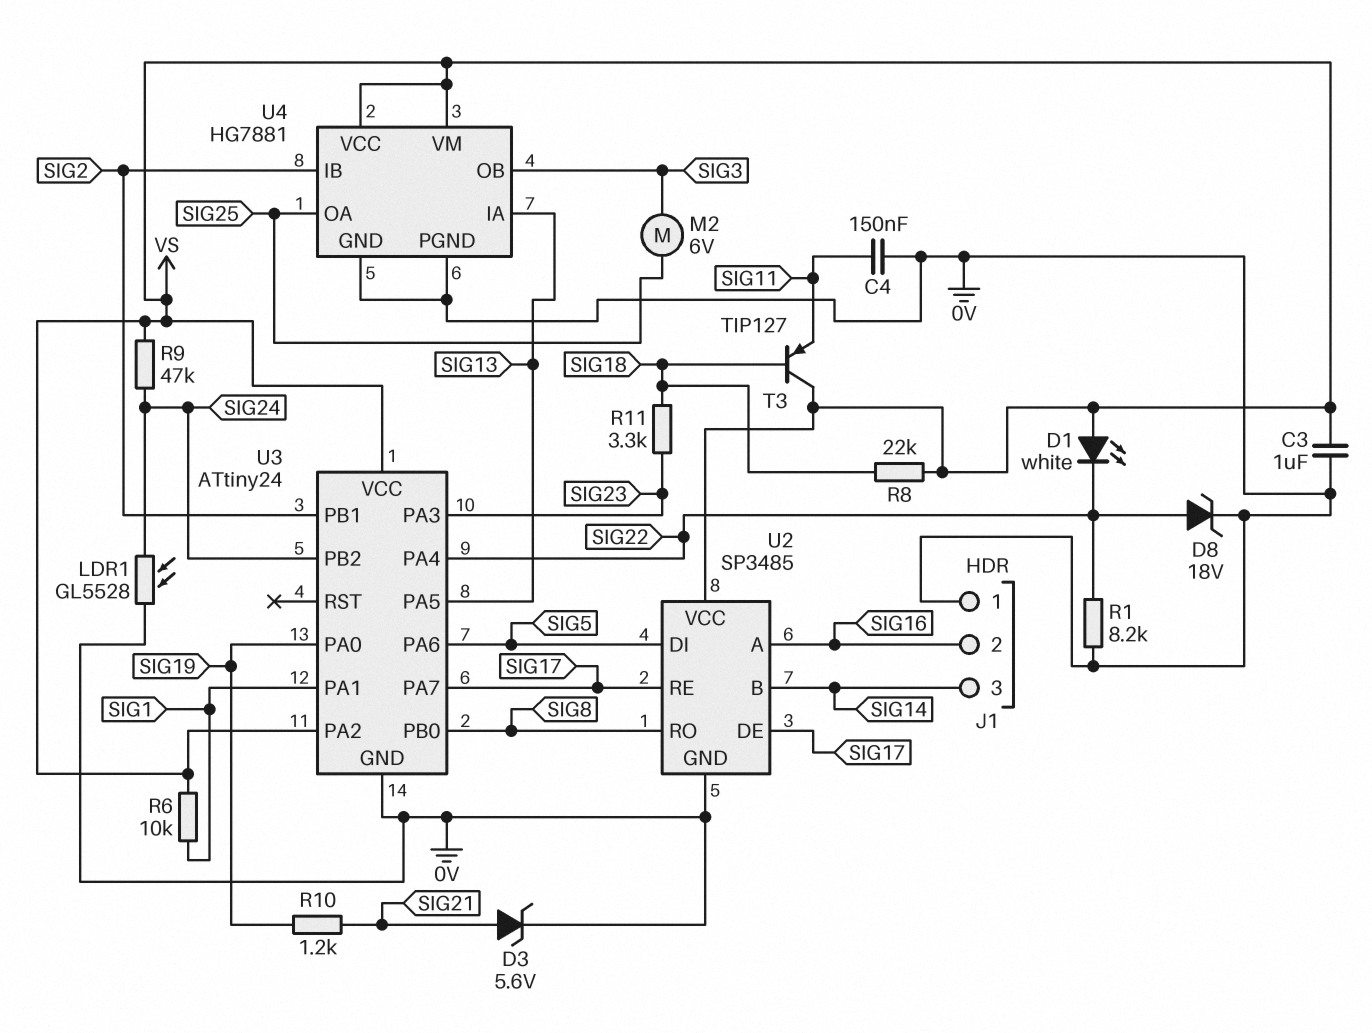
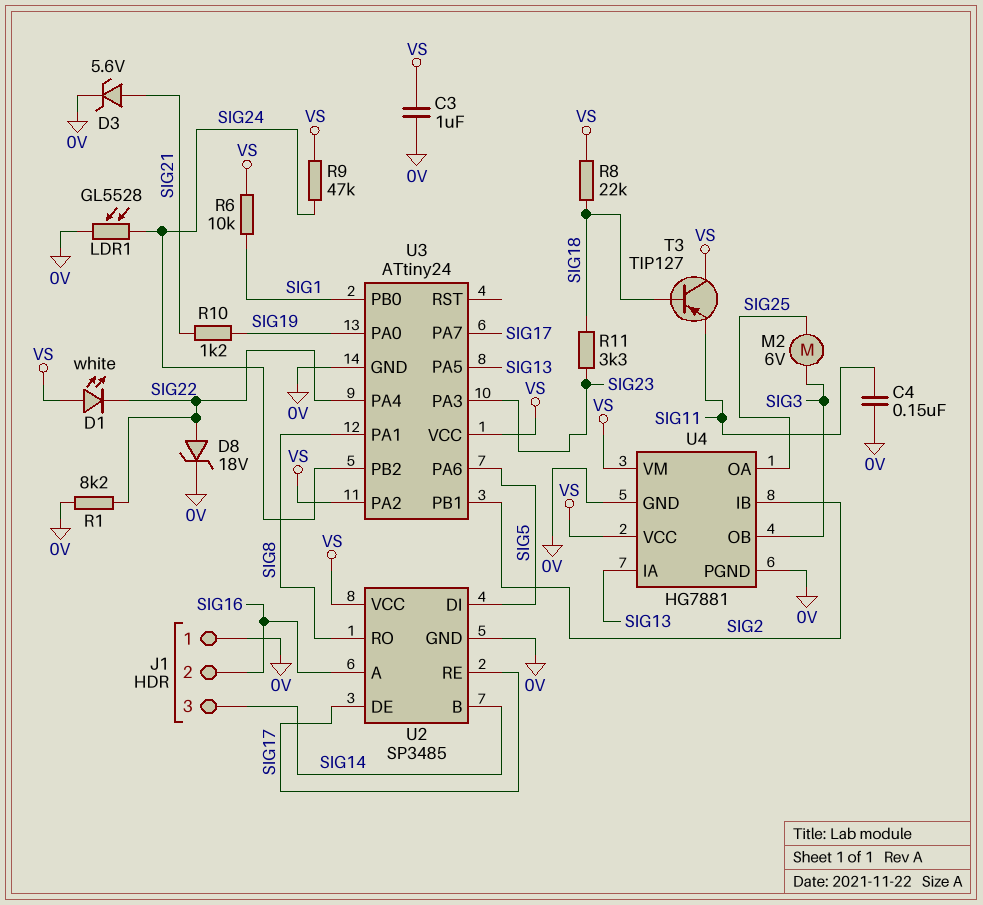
U3 pin PA1: SIG1 -> SIG8
U3 pin PB0: SIG8 -> SIG1

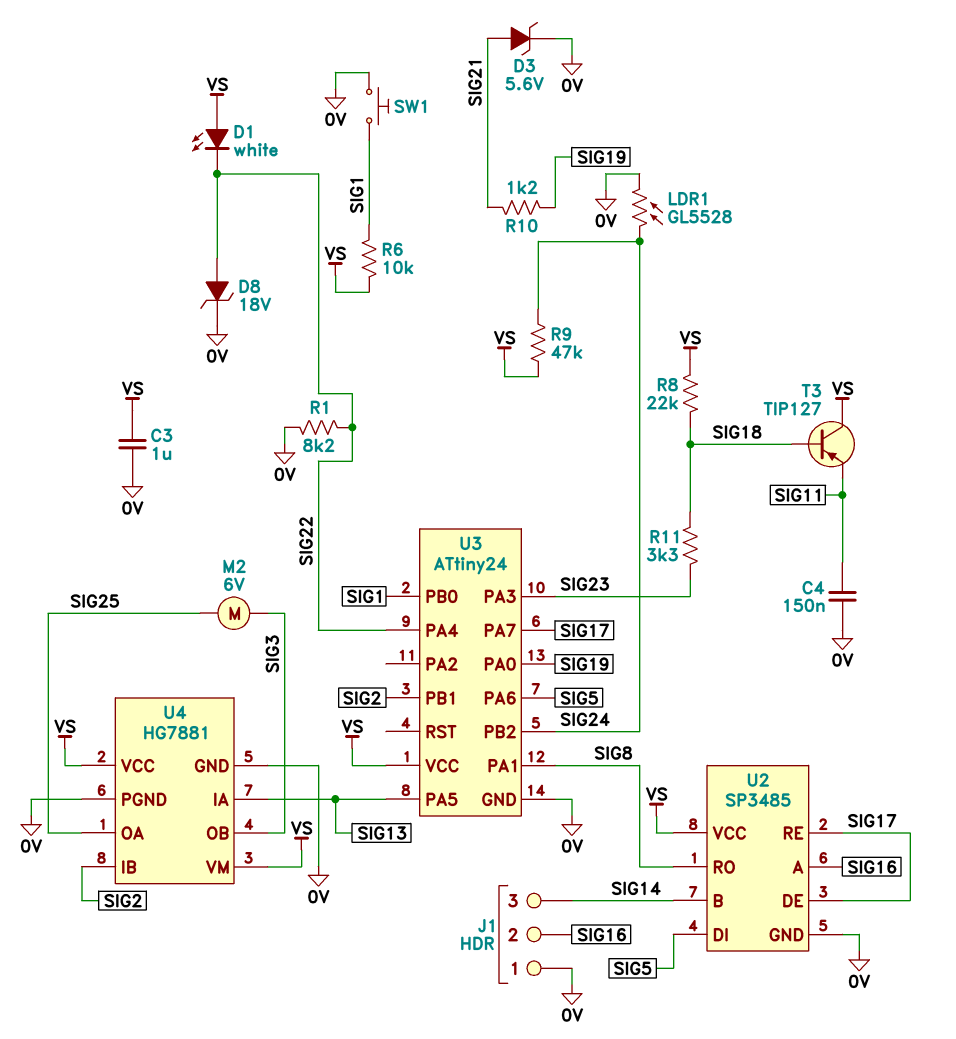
SW1: none -> button (0V, SIG1)
U3 pin PA2: VS -> none

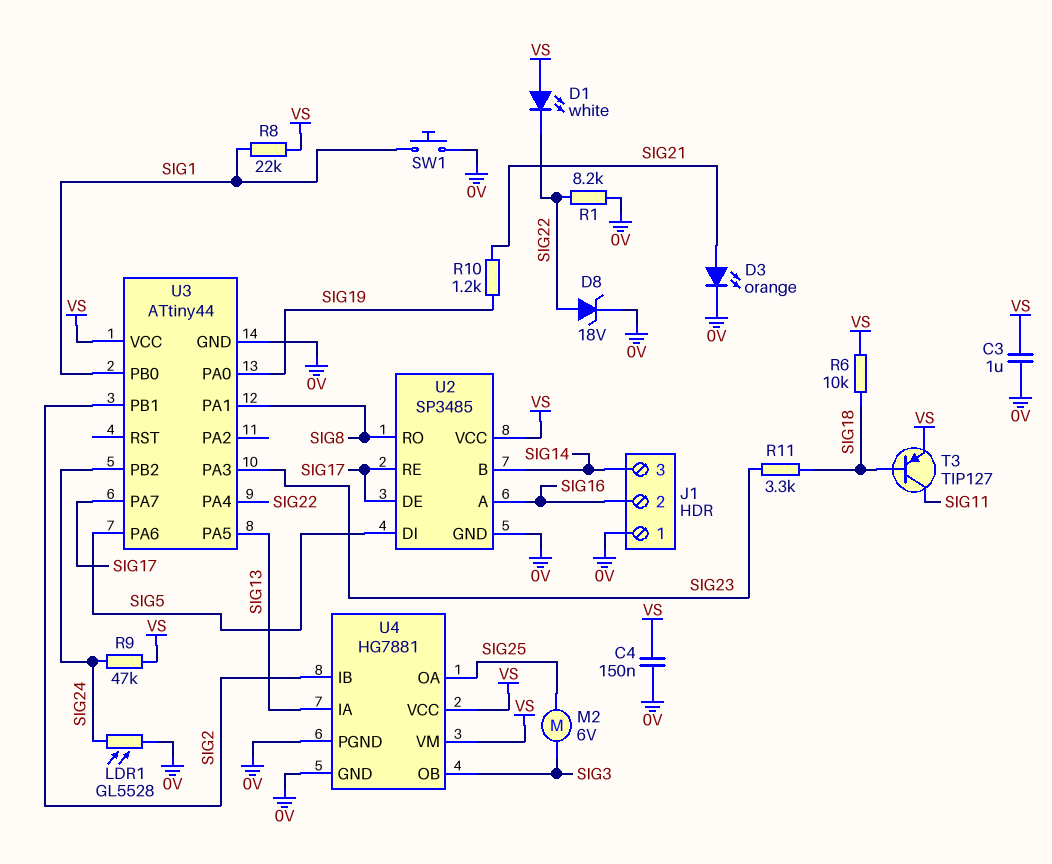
C4: 150nF (0V, SIG11) -> 150nF (0V, VS)
D3: zener 5.6V (A SIG21, K 0V) -> LED orange (A SIG21, K 0V)
R6: 10k (SIG1, VS) -> 10k (SIG18, VS)
R8: 22k (SIG18, VS) -> 22k (SIG1, VS)
T3: PNP TIP127 (B SIG18, C VS, E SIG11) -> PNP TIP127 (B SIG18, C SIG11, E VS)
U3: ATtiny24 -> ATtiny44

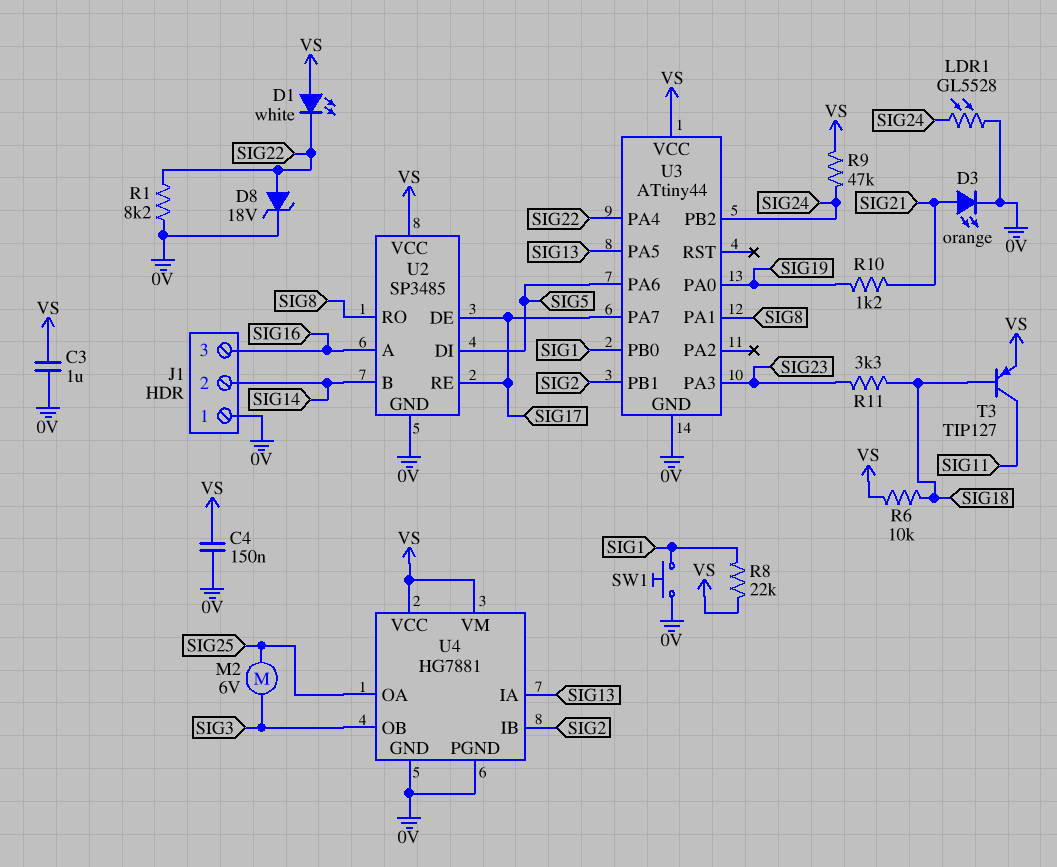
J1 pin 2: SIG16 -> SIG14
J1 pin 3: SIG14 -> SIG16

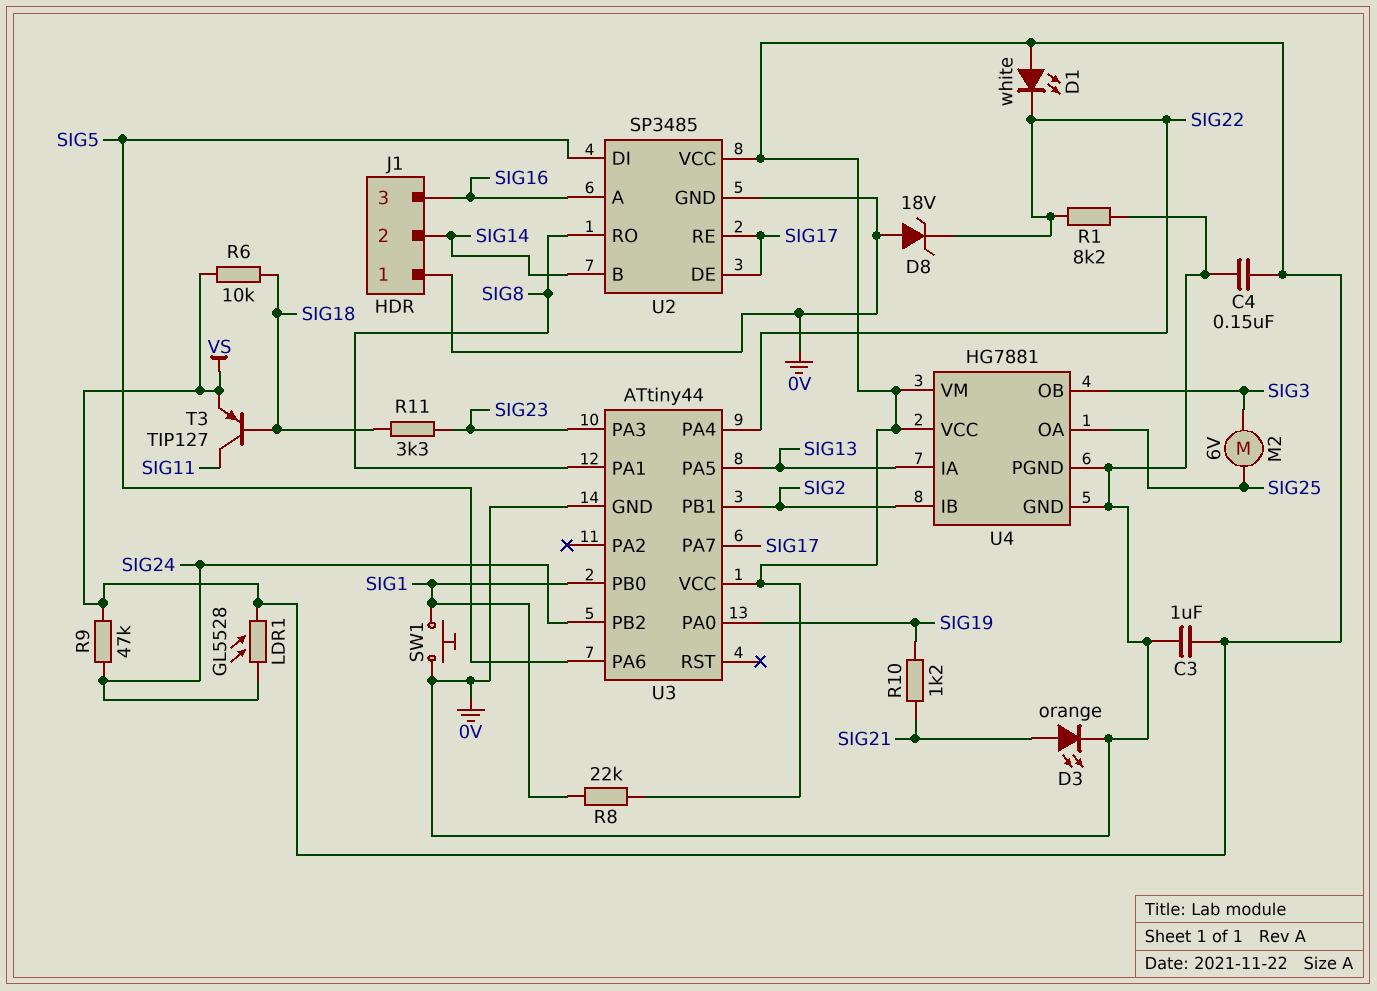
D8: zener 18V (A SIG22, K 0V) -> zener 18V (A 0V, K SIG22)
LDR1: GL5528 (0V, SIG24) -> GL5528 (SIG24, VS)

